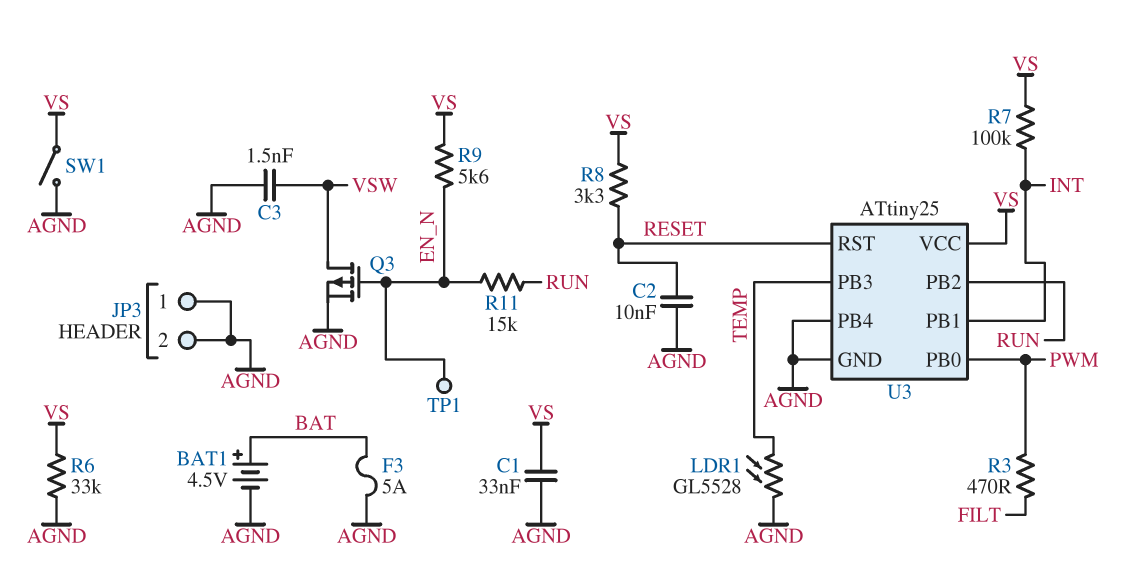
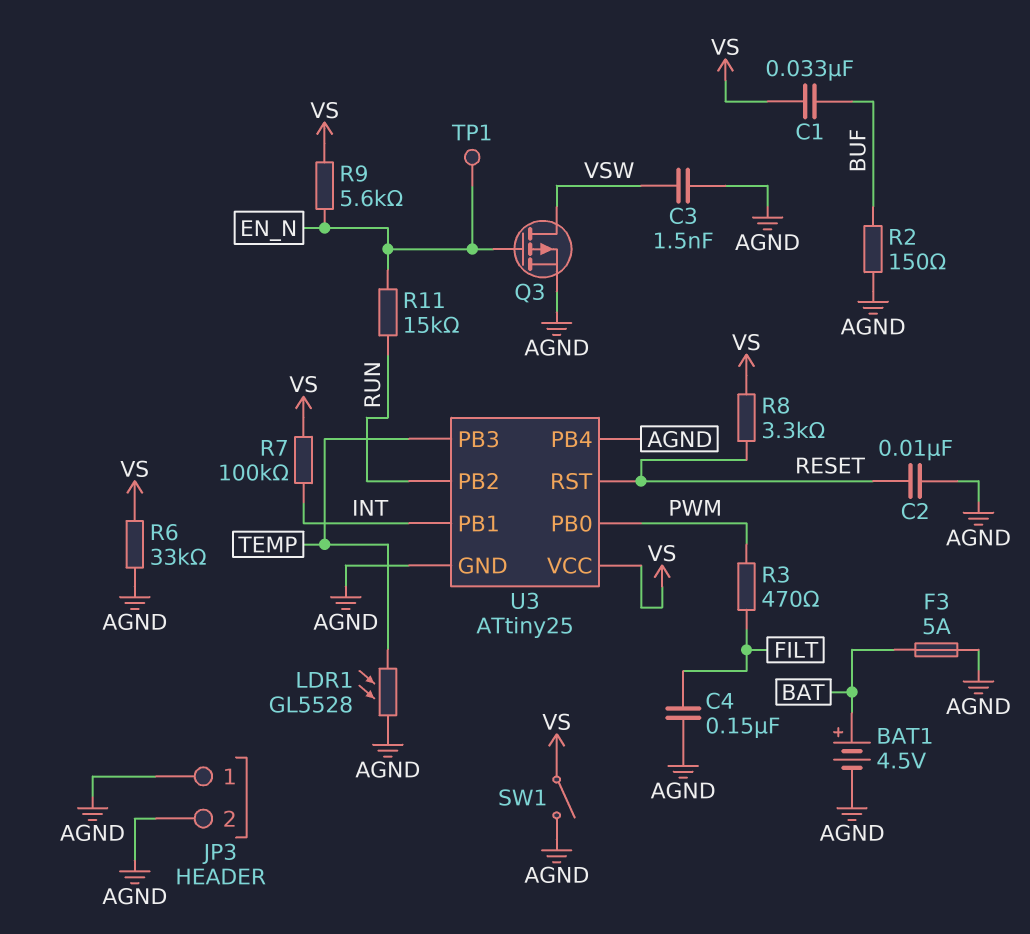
C1: 33nF (AGND, VS) -> 33nF (BUF, VS)
C4: none -> 150nF (AGND, FILT)
R2: none -> 150 (AGND, BUF)

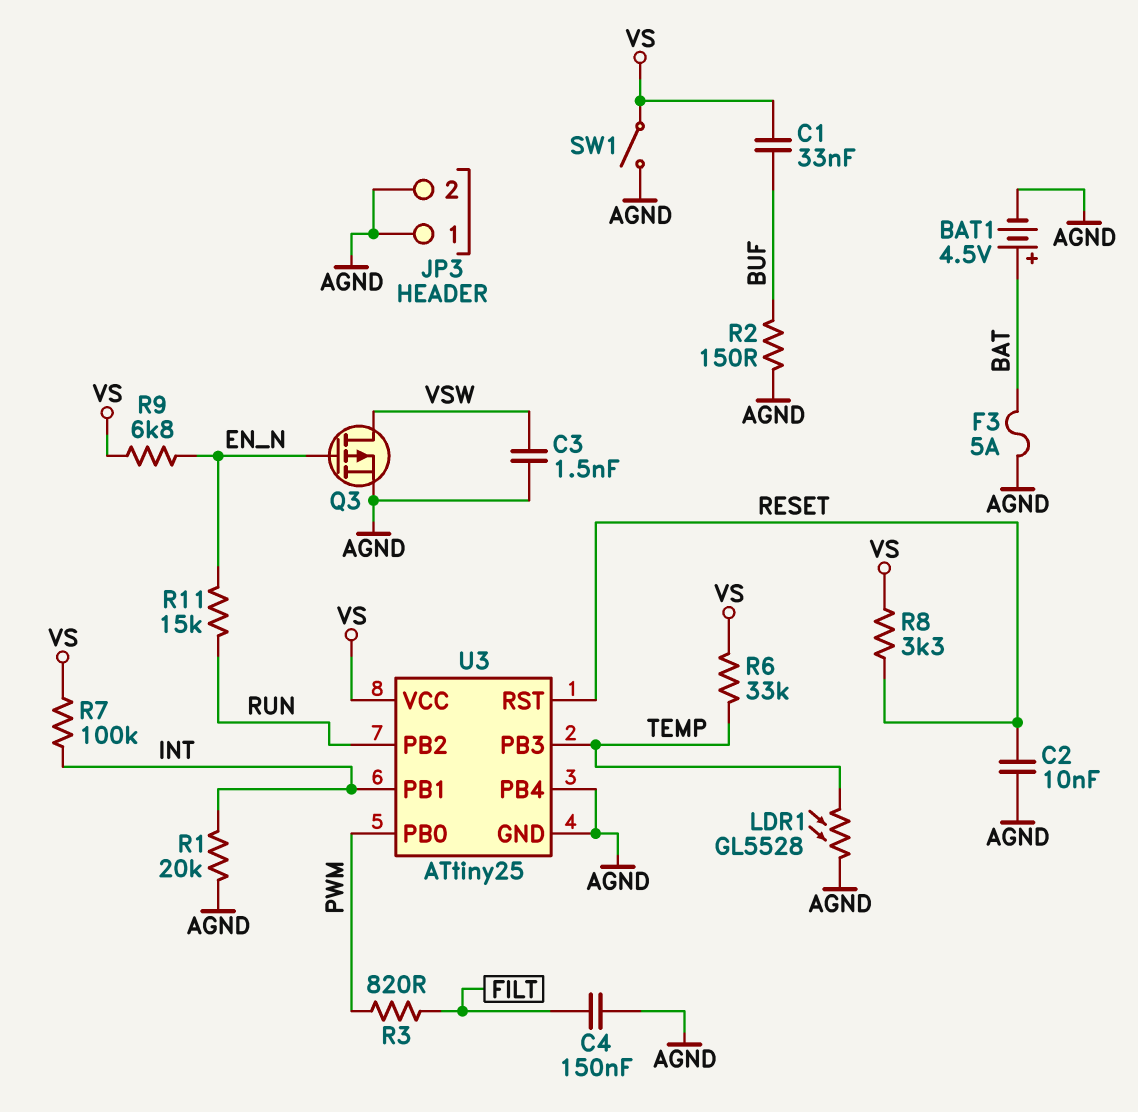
R1: none -> 20k (AGND, INT)
R3: 470 (FILT, PWM) -> 820 (FILT, PWM)
R6: 33k (AGND, VS) -> 33k (TEMP, VS)
R9: 5.6k (EN_N, VS) -> 6.8k (EN_N, VS)
TP1: test point (EN_N) -> none

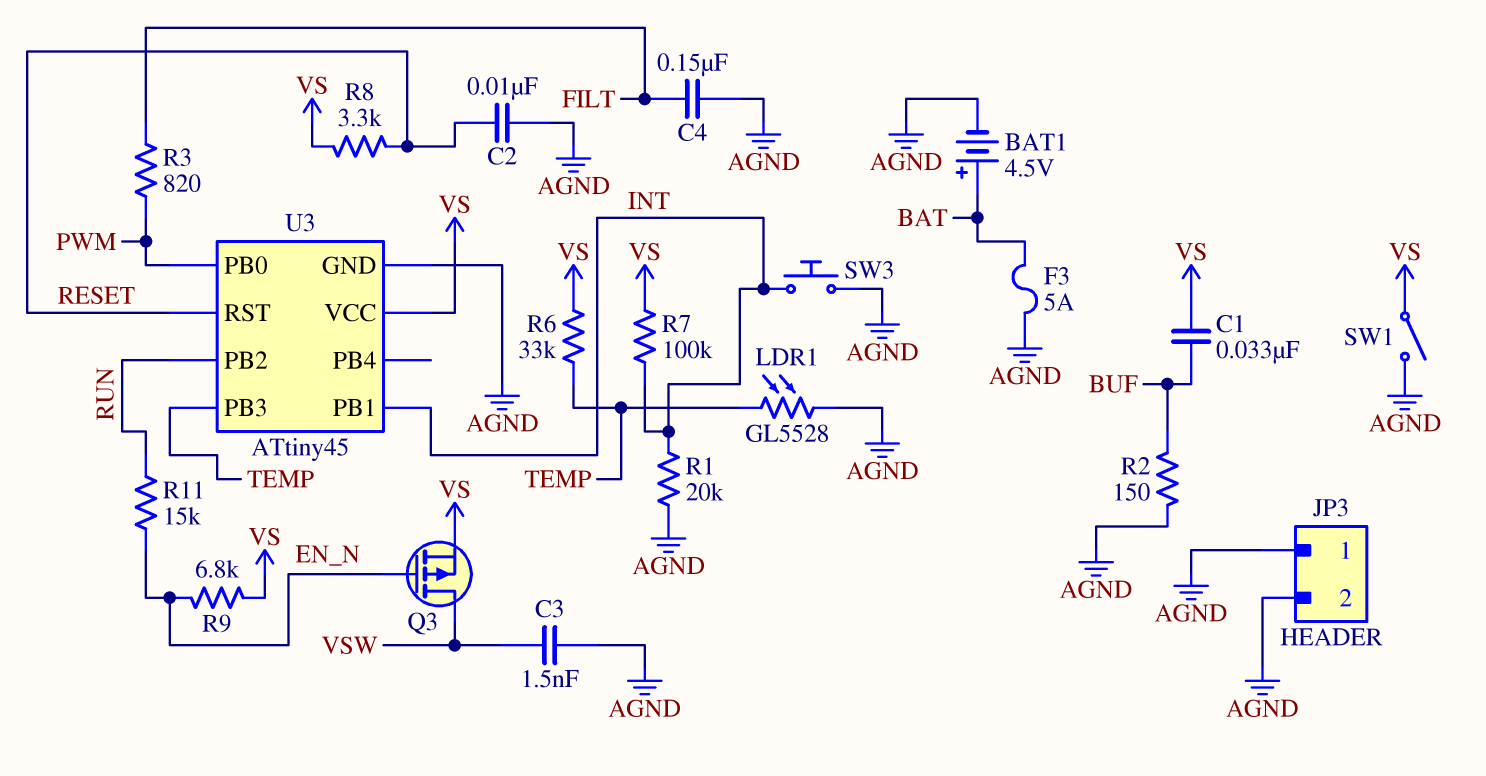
Q3: PMOS (G EN_N, D VSW, S AGND) -> PMOS (G EN_N, D VSW, S VS)
SW3: none -> button (AGND, INT)
U3: ATtiny25 -> ATtiny45
U3 pin PB4: AGND -> none

